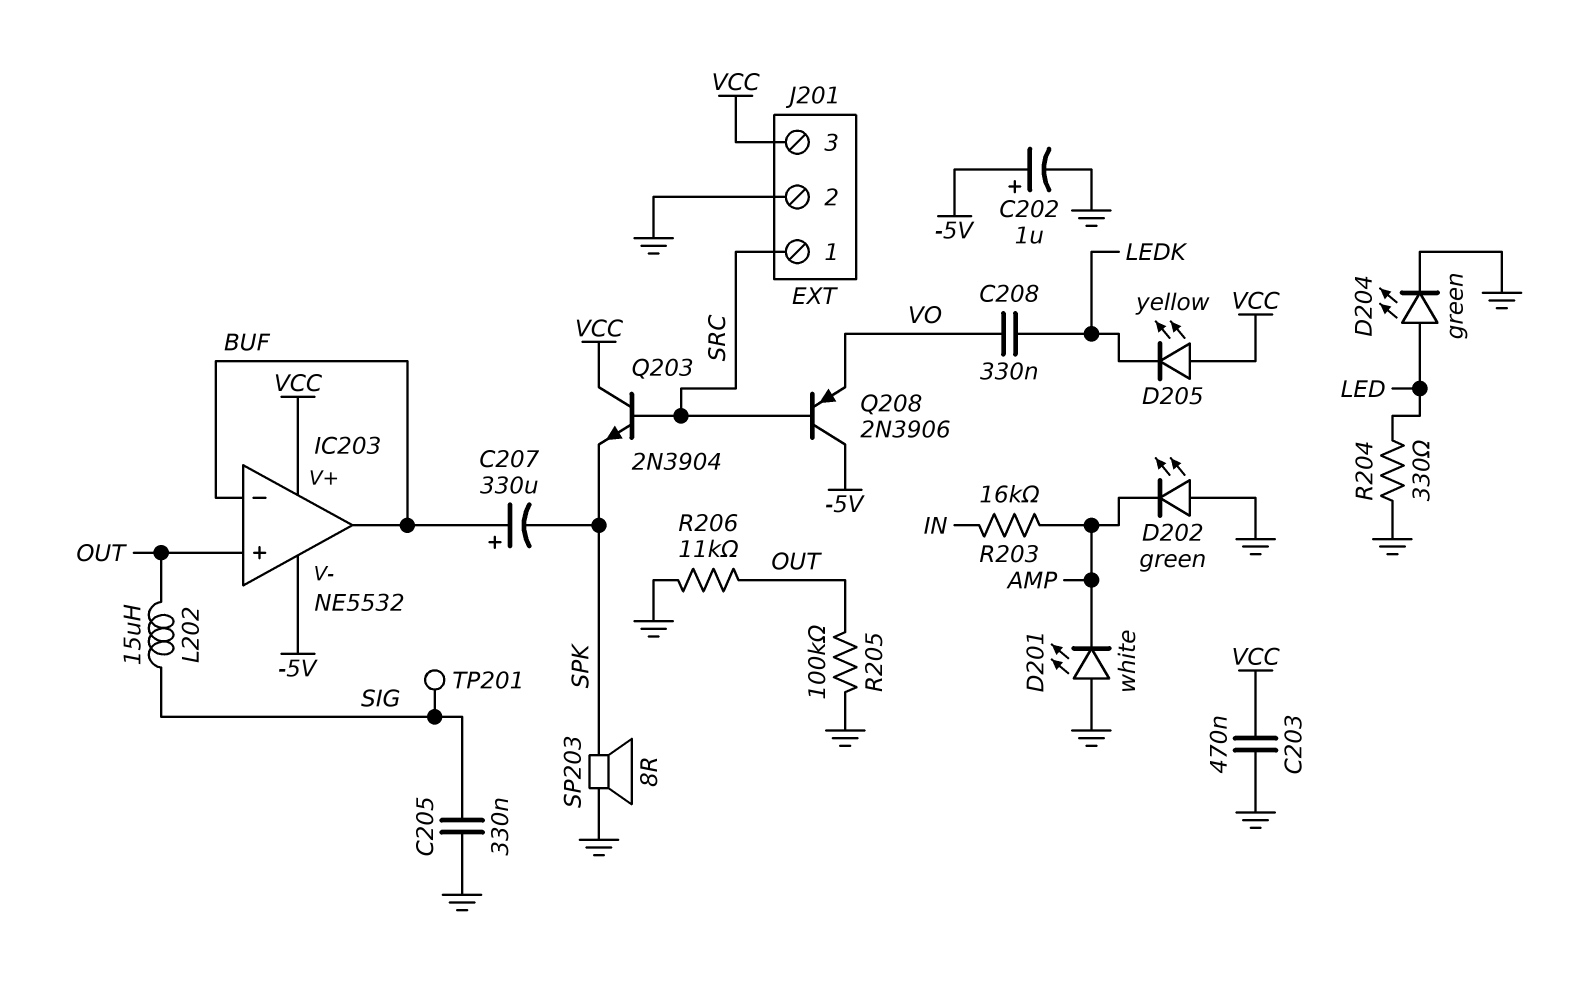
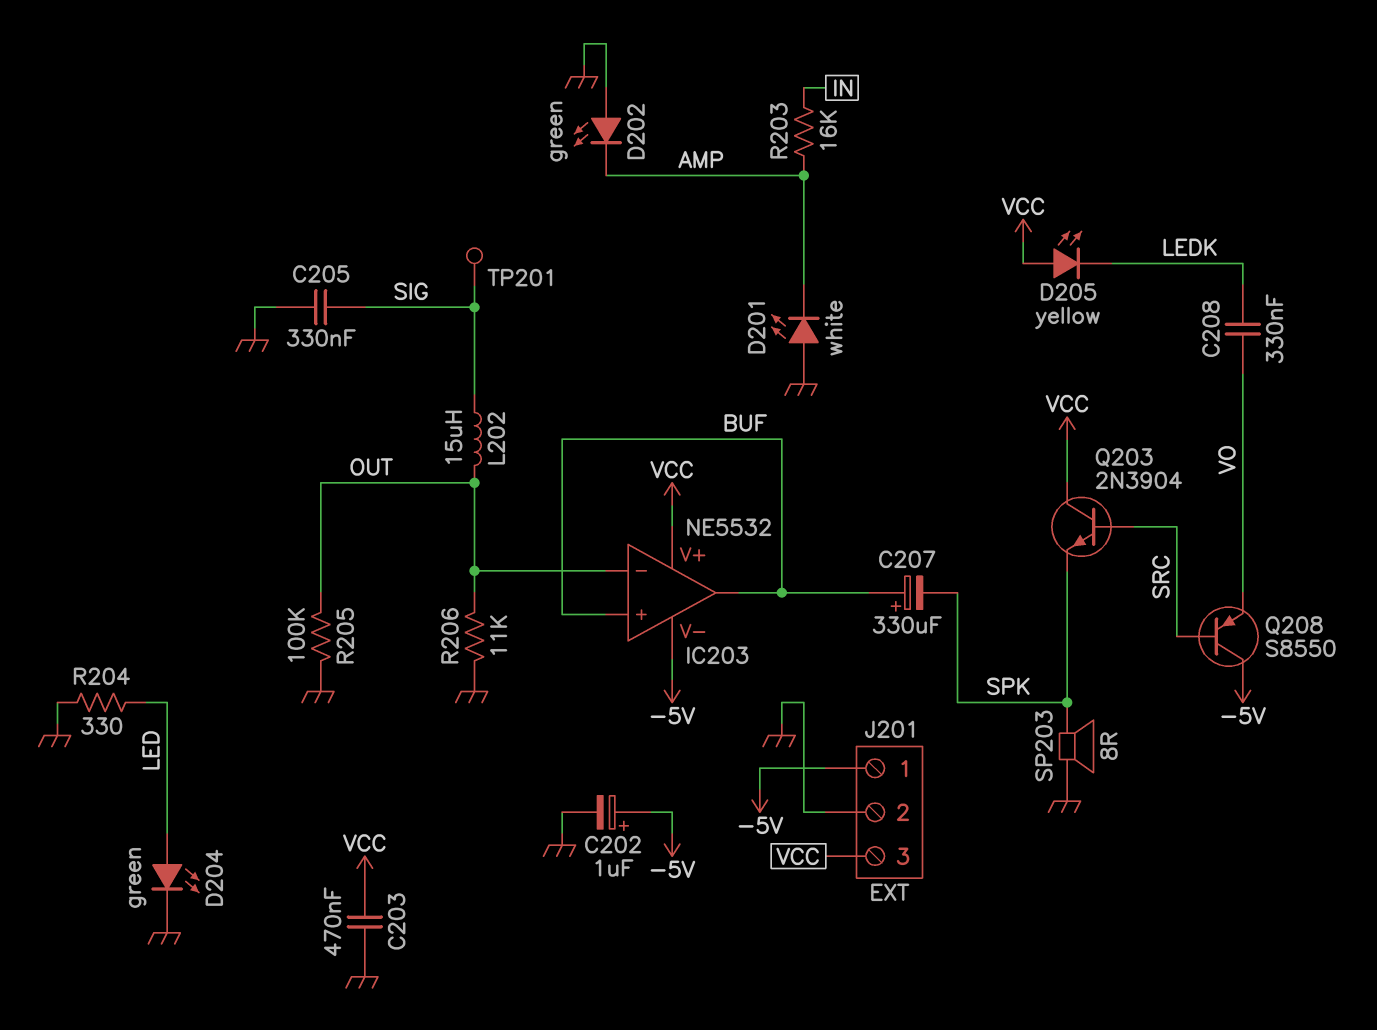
IC203 pin in+: OUT -> BUF
IC203 pin in-: BUF -> OUT
J201 pin 1: SRC -> -5V
Q208: PNP 2N3906 (B SRC, C -5V, E VO) -> PNP S8550 (B SRC, C -5V, E VO)

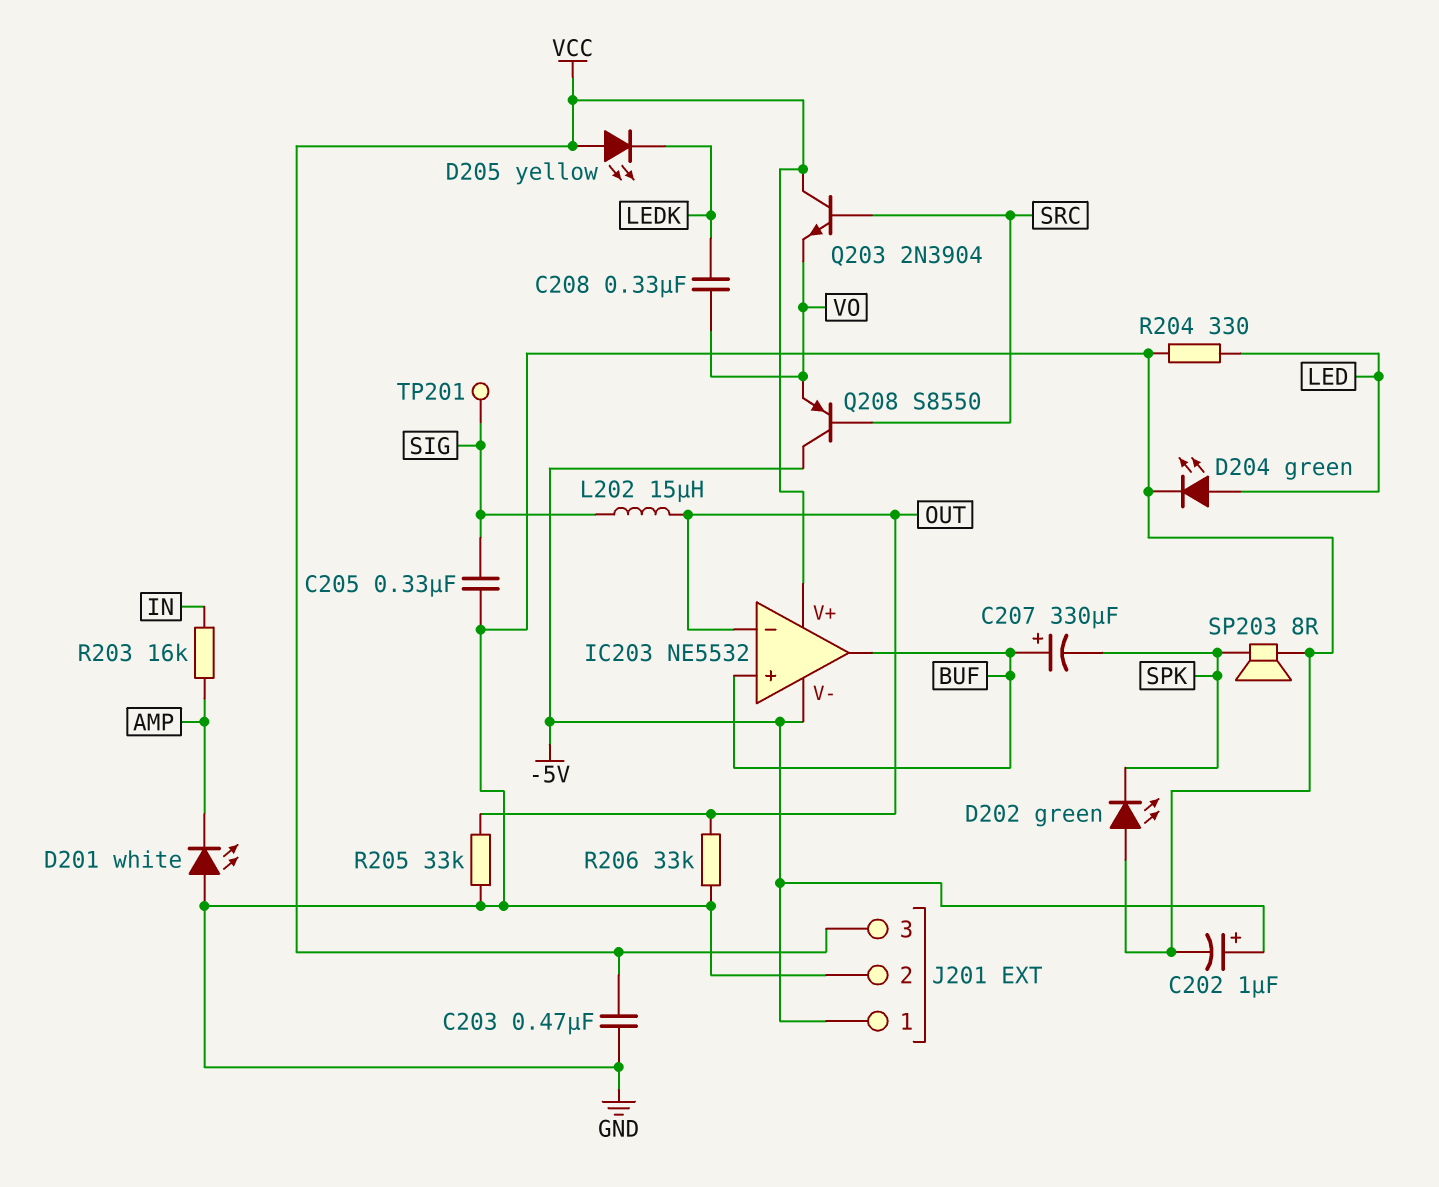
D202: LED green (A GND, K AMP) -> LED green (A GND, K SPK)
Q203: NPN 2N3904 (B SRC, C VCC, E SPK) -> NPN 2N3904 (B SRC, C VCC, E VO)
R205: 100k (GND, OUT) -> 33k (GND, OUT)
R206: 11k (GND, OUT) -> 33k (GND, OUT)

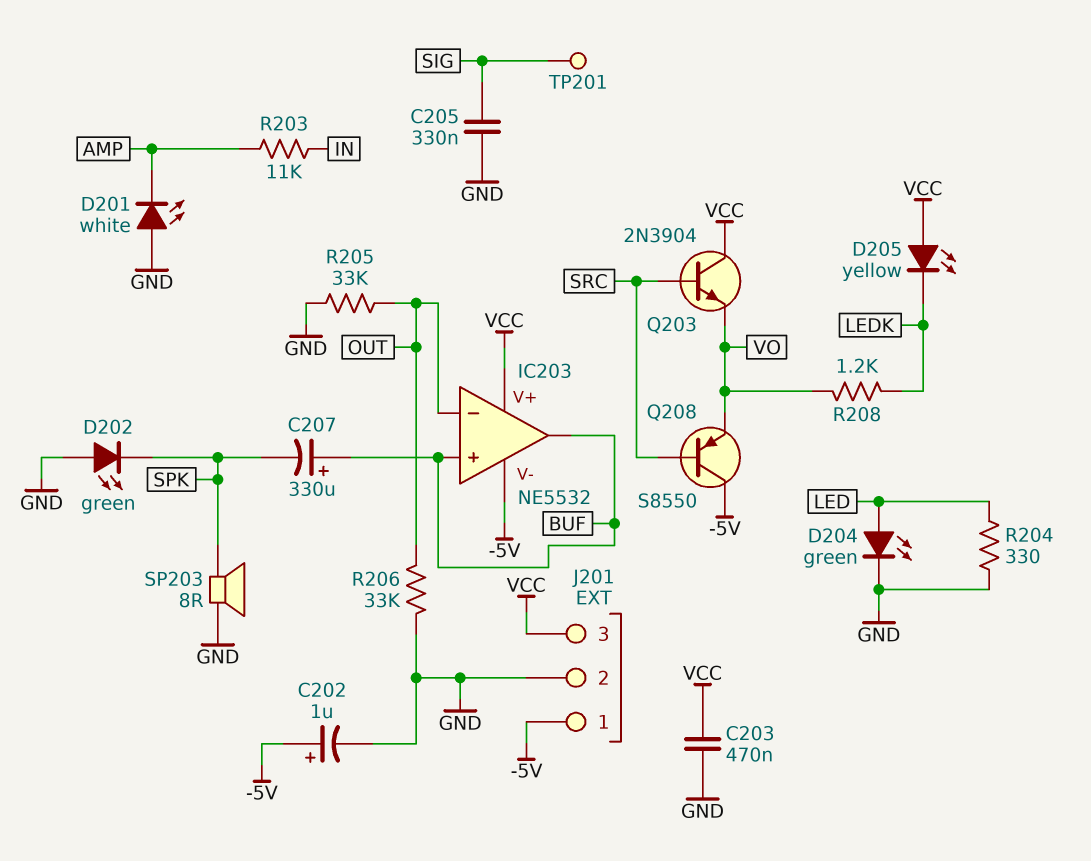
C208: 330nF (LEDK, VO) -> none
L202: 15uH (OUT, SIG) -> none
R203: 16k (AMP, IN) -> 11k (AMP, IN)
R208: none -> 1.2k (LEDK, VO)

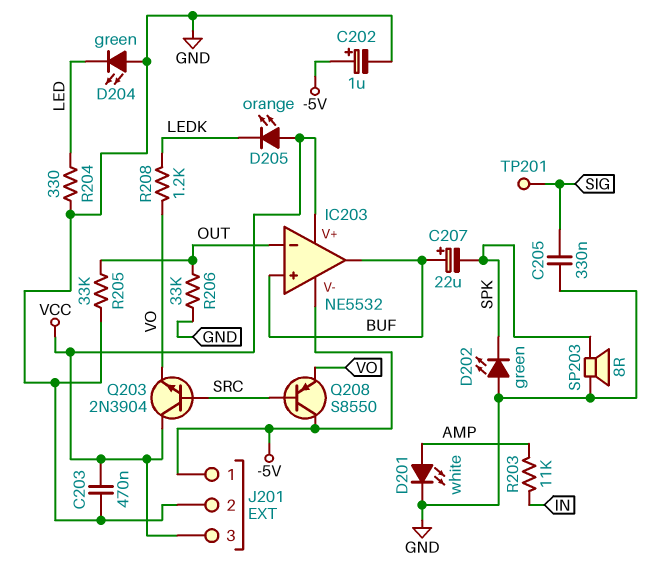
C207: 330uF (plus BUF, minus SPK) -> 22uF (plus BUF, minus SPK)
D201: LED white (A GND, K AMP) -> LED white (A AMP, K GND)
D204: LED green (A LED, K GND) -> LED green (A GND, K LED)
D205: LED yellow (A VCC, K LEDK) -> LED orange (A VCC, K LEDK)

